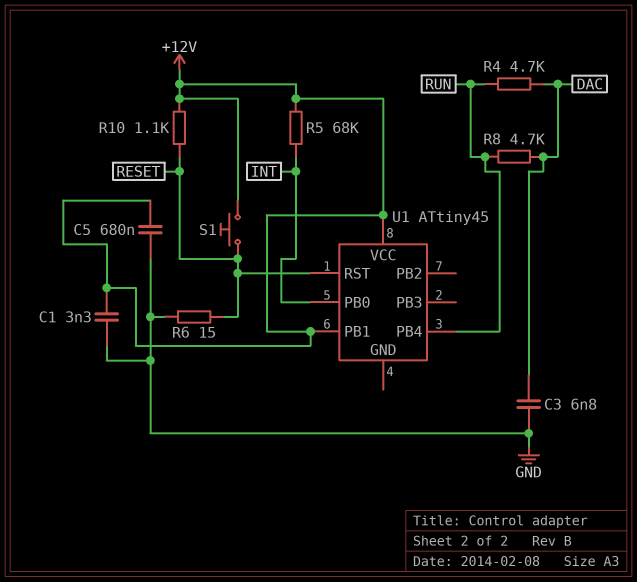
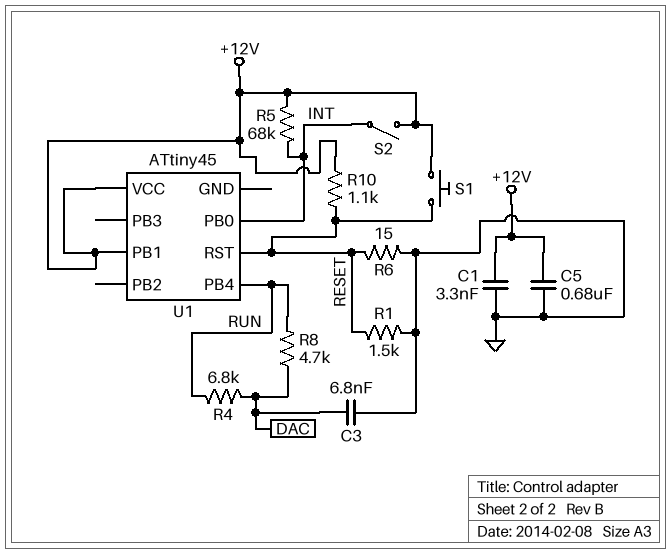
R1: none -> 1.5k (GND, RESET)
R4: 4.7k (DAC, RUN) -> 6.8k (DAC, RUN)
S2: none -> switch (+12V, INT)

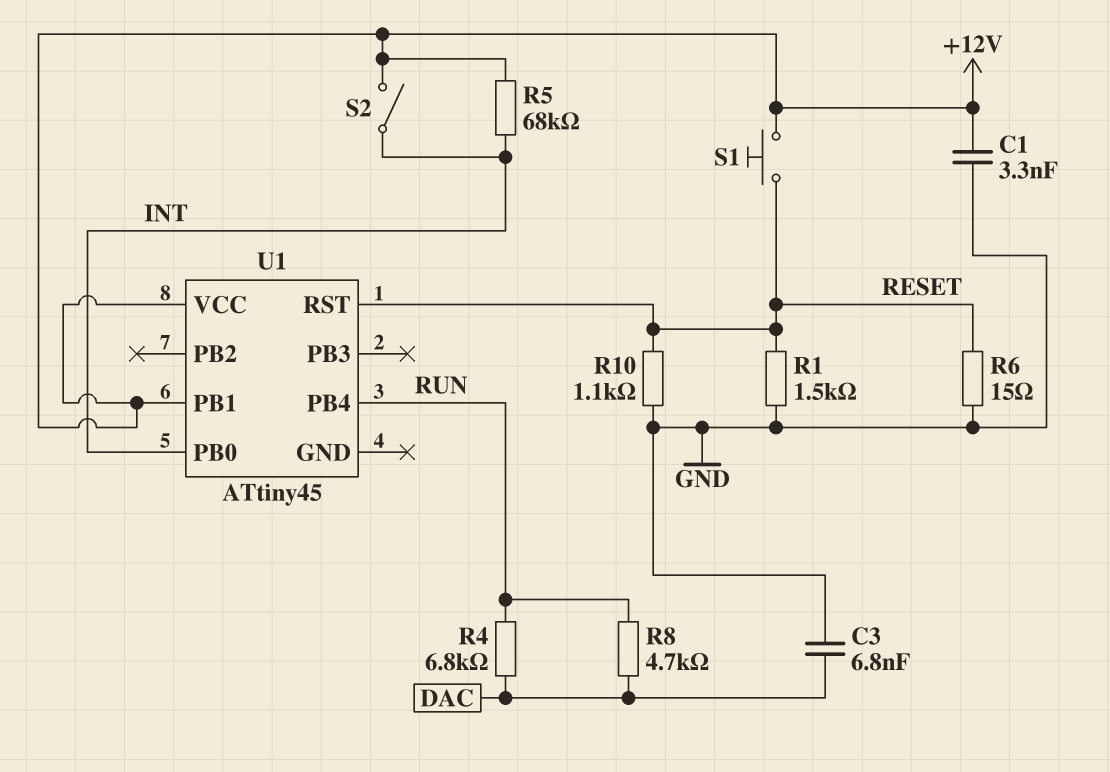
C5: 680nF (+12V, GND) -> none
R10: 1.1k (+12V, RESET) -> 1.1k (GND, RESET)

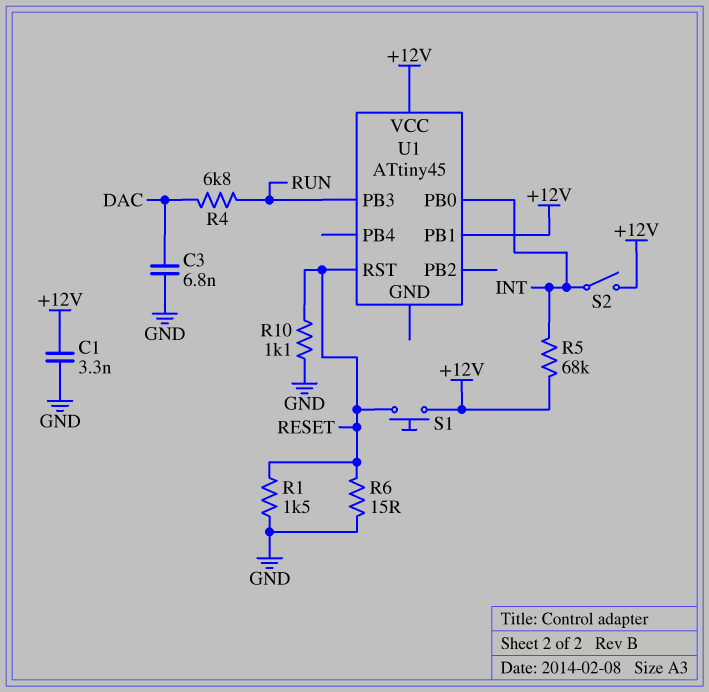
R8: 4.7k (DAC, RUN) -> none
U1 pin PB3: none -> RUN
U1 pin PB4: RUN -> none

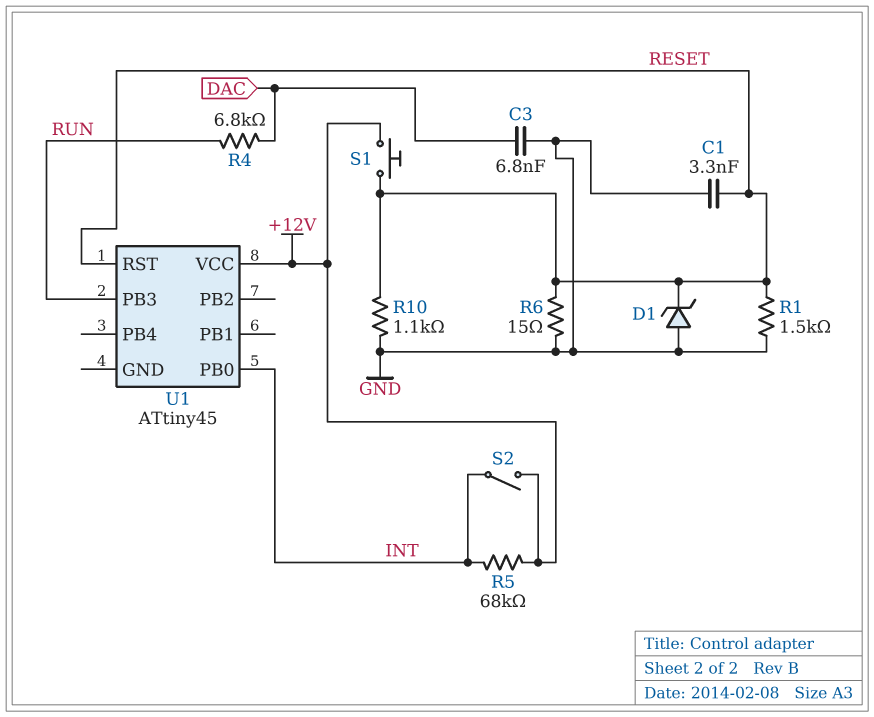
C1: 3.3nF (+12V, GND) -> 3.3nF (GND, RESET)
D1: none -> zener (A GND, K RESET)
U1 pin PB1: +12V -> none

